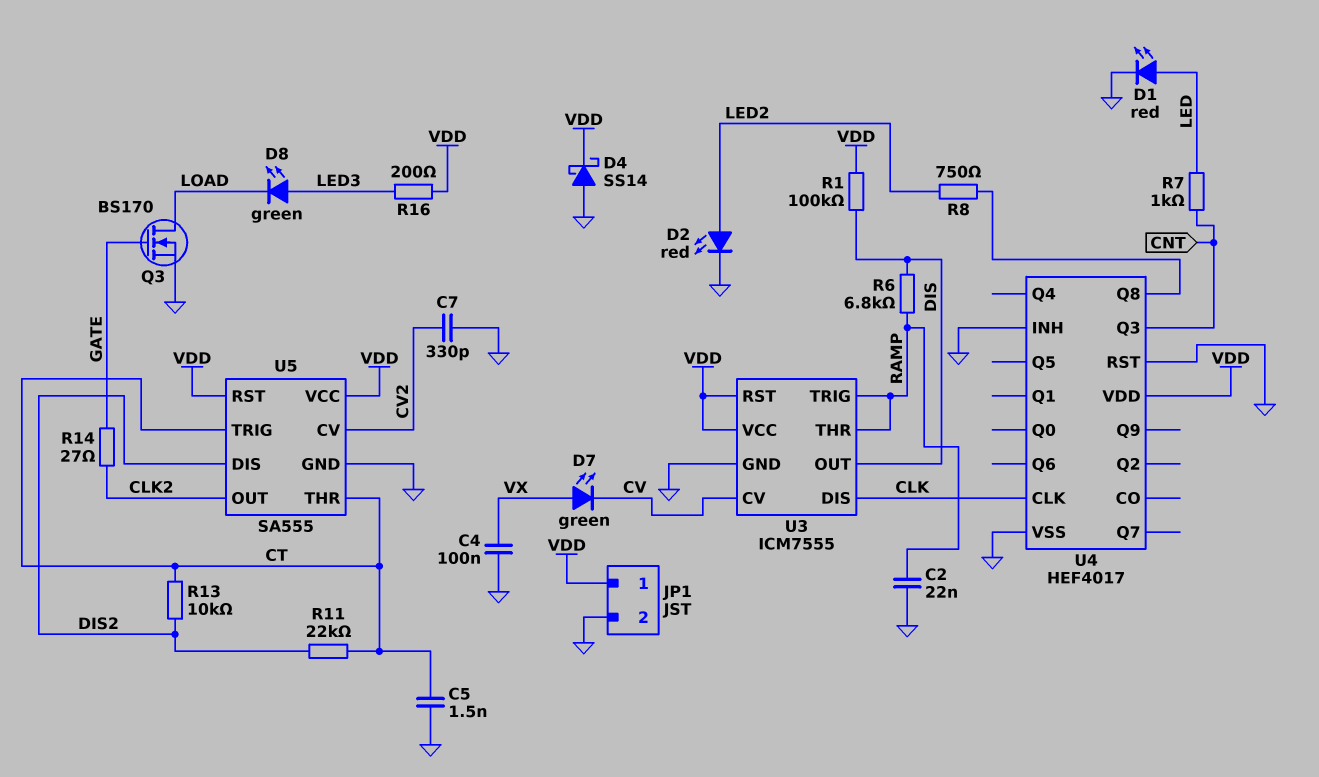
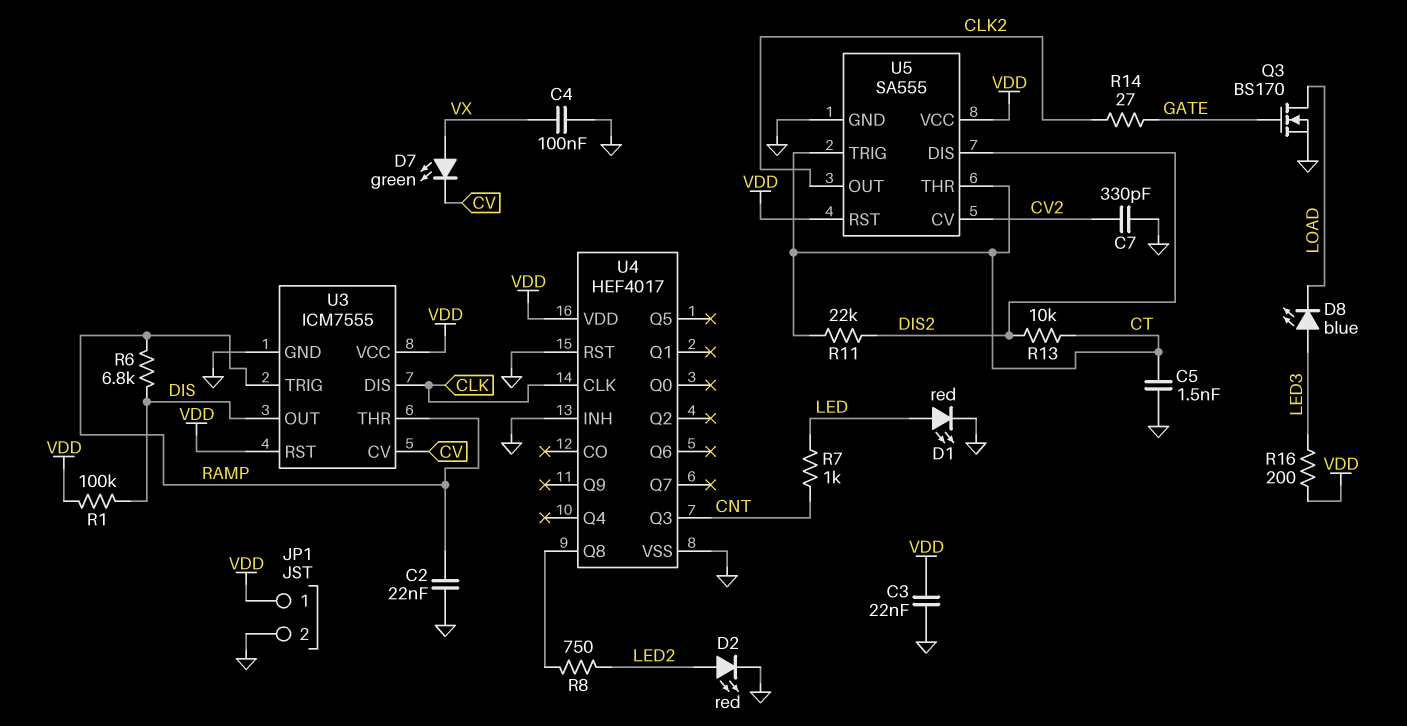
C3: none -> 22nF (GND, VDD)
D4: schottky SS14 (A GND, K VDD) -> none
D8: LED green (A LED3, K LOAD) -> LED blue (A LED3, K LOAD)

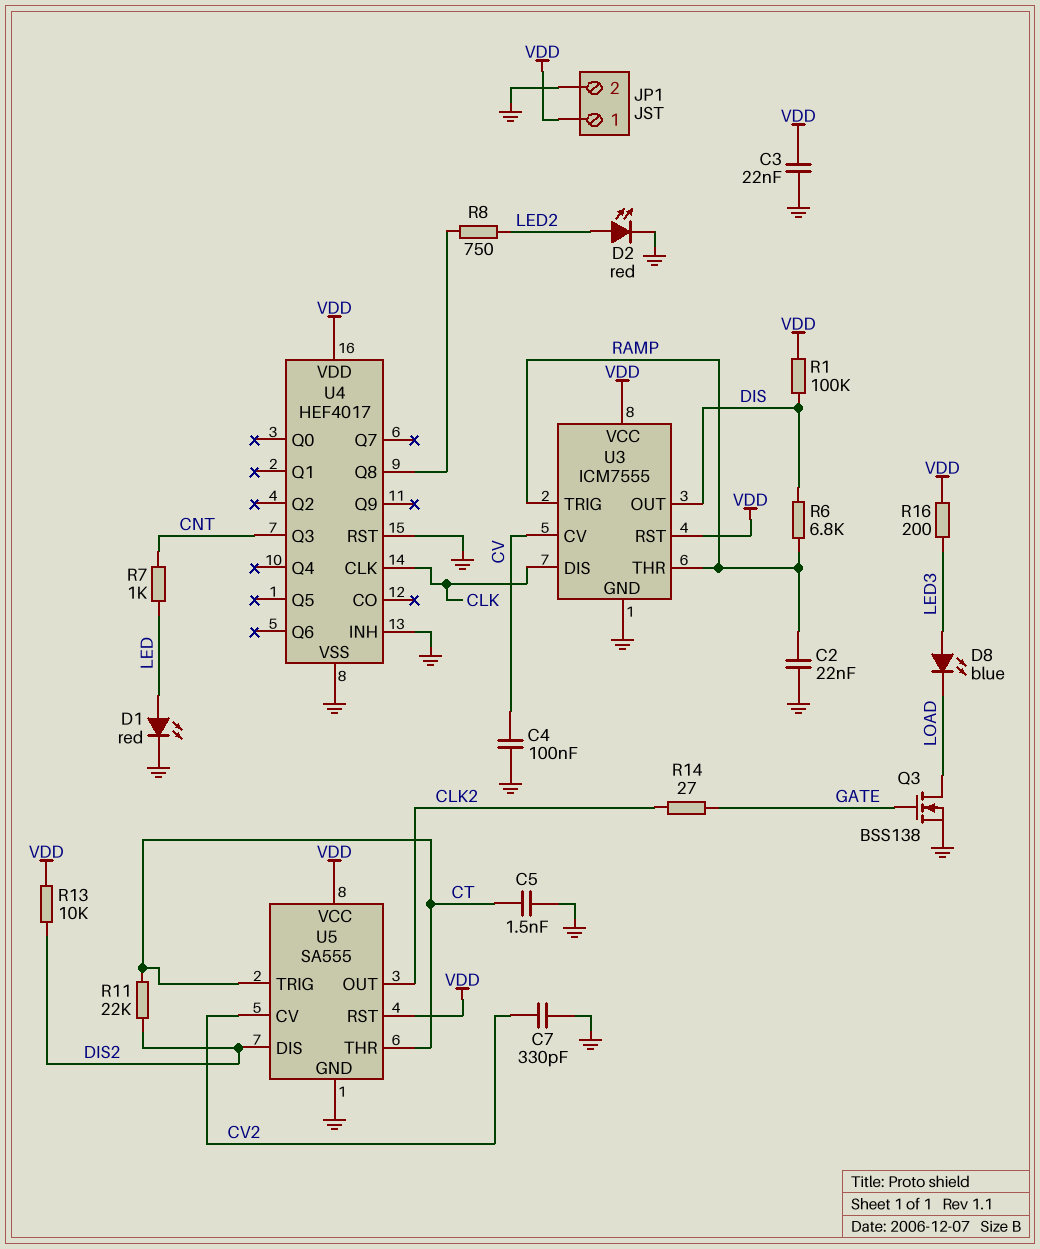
C4: 100nF (GND, VX) -> 100nF (CV, GND)
D7: LED green (A VX, K CV) -> none
Q3: NMOS BS170 (G GATE, D LOAD, S GND) -> NMOS BSS138 (G GATE, D LOAD, S GND)
R13: 10k (CT, DIS2) -> 10k (DIS2, VDD)

